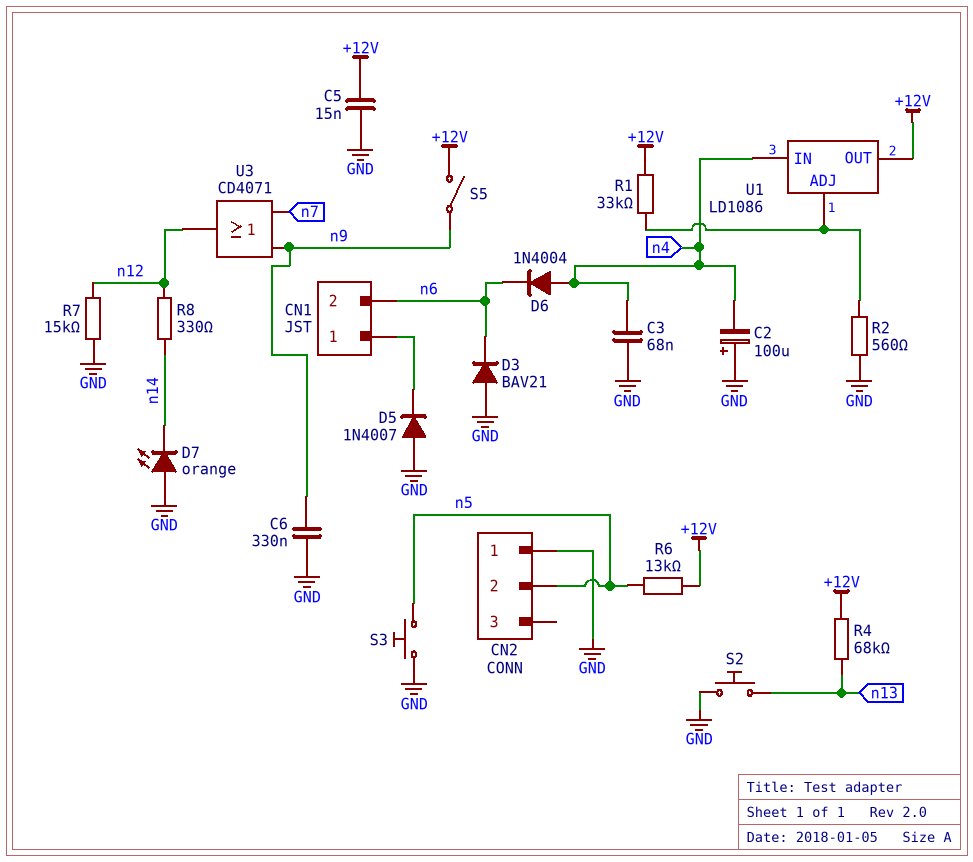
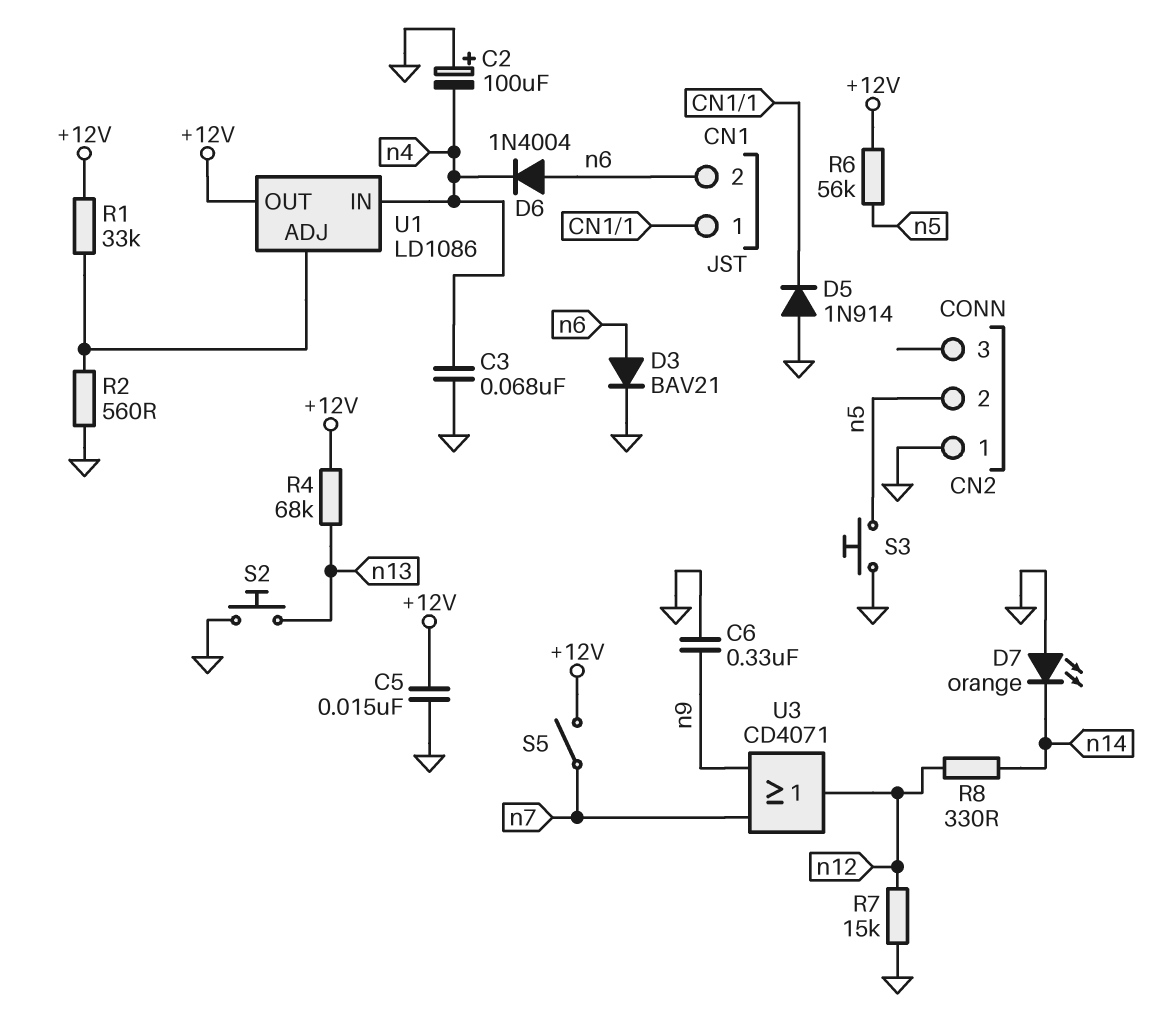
D3: diode BAV21 (A GND, K n6) -> diode BAV21 (A n6, K GND)
D5: diode 1N4007 (A GND, K CN1/1) -> diode 1N914 (A GND, K CN1/1)
D6: diode 1N4004 (A n4, K n6) -> diode 1N4004 (A n6, K n4)
R6: 13k (+12V, n5) -> 56k (+12V, n5)
S5: switch (+12V, n9) -> switch (+12V, n7)

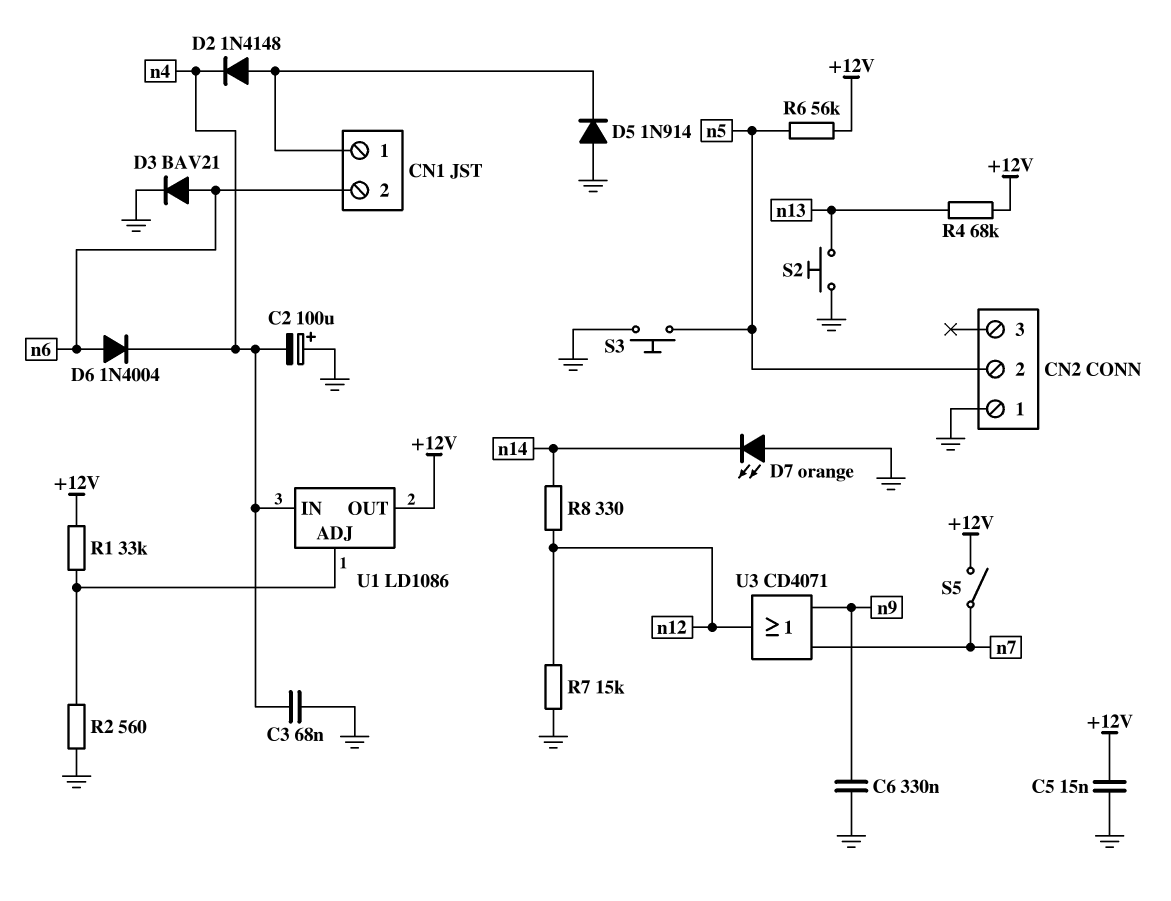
D2: none -> diode 1N4148 (A CN1/1, K n4)

